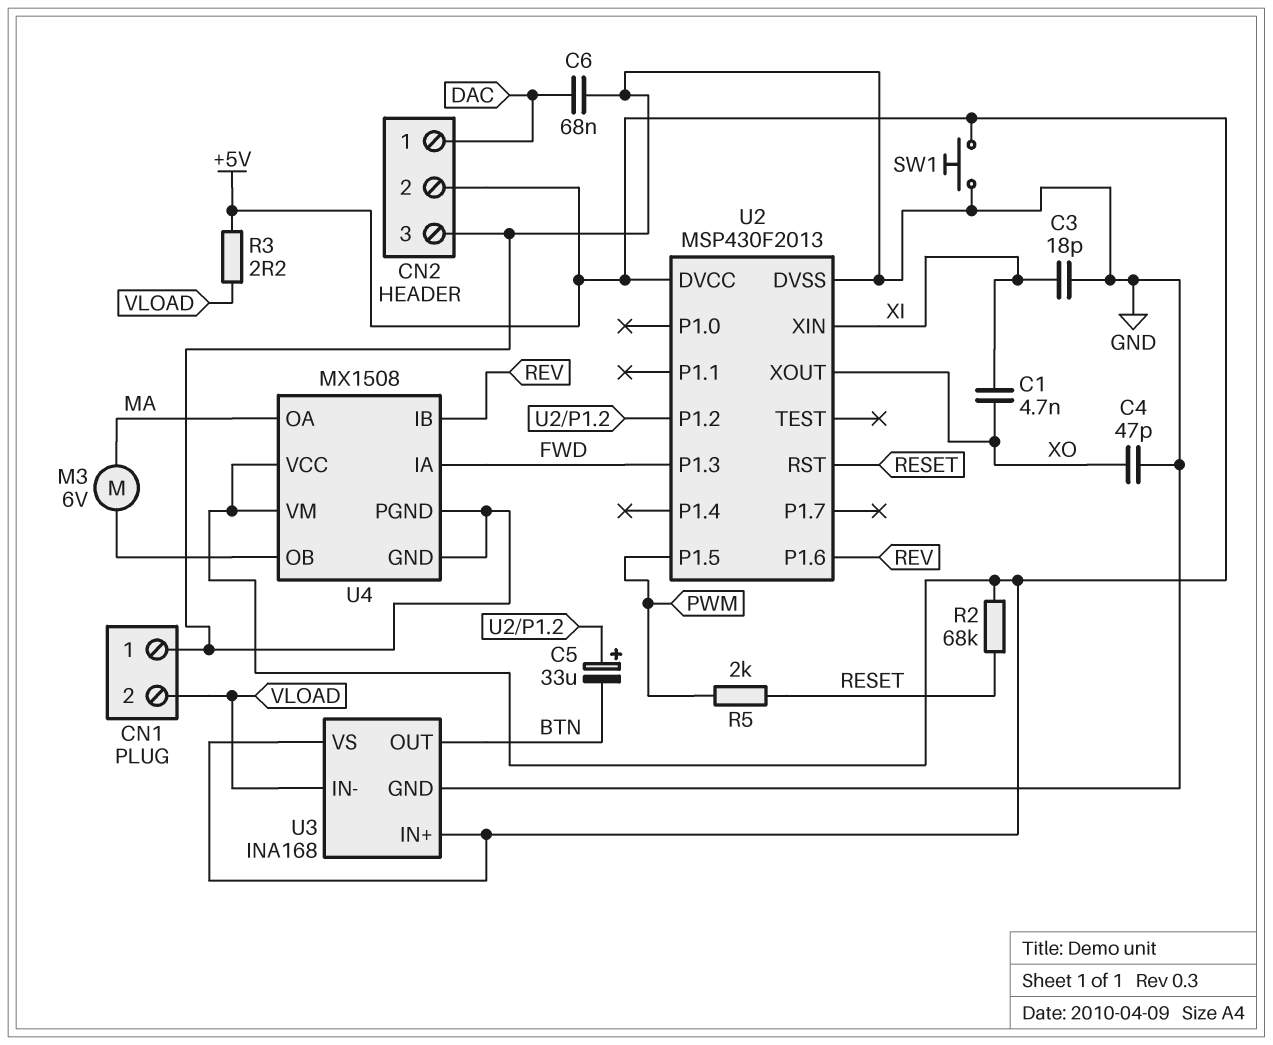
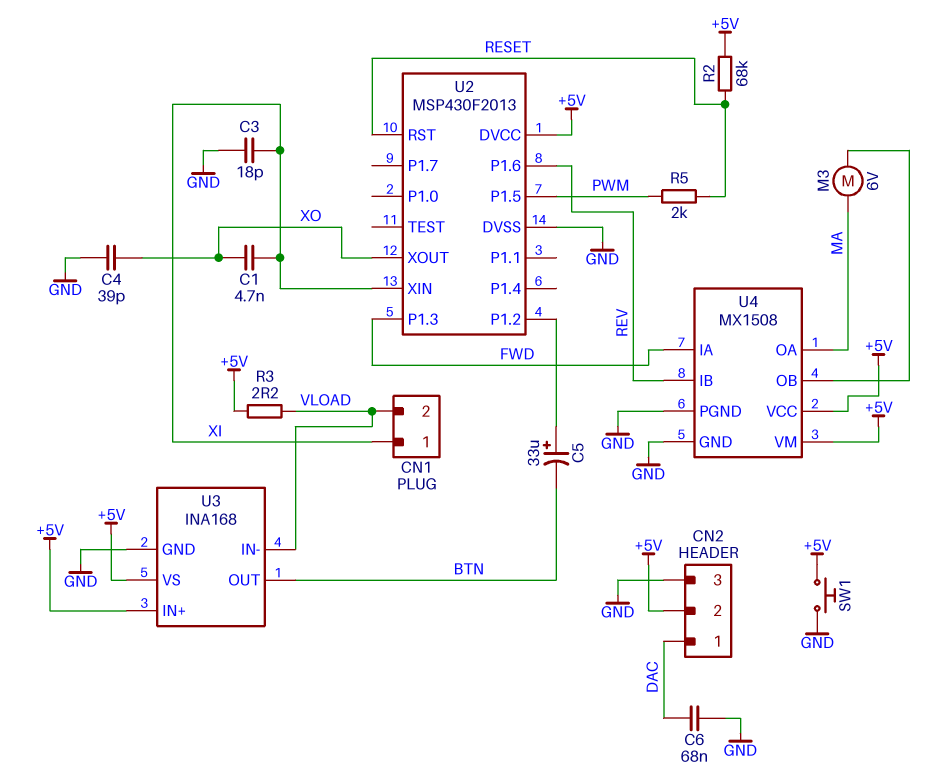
C4: 47pF (GND, XO) -> 39pF (GND, XO)
CN1 pin 1: GND -> XI

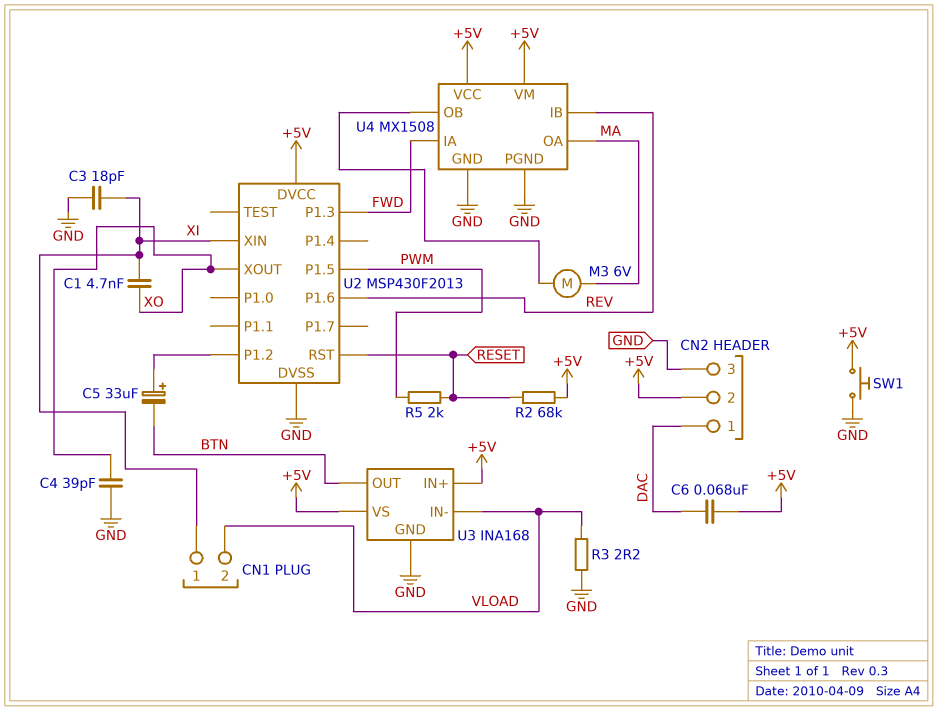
C6: 68nF (DAC, GND) -> 68nF (+5V, DAC)
R3: 2.2 (+5V, VLOAD) -> 2.2 (GND, VLOAD)

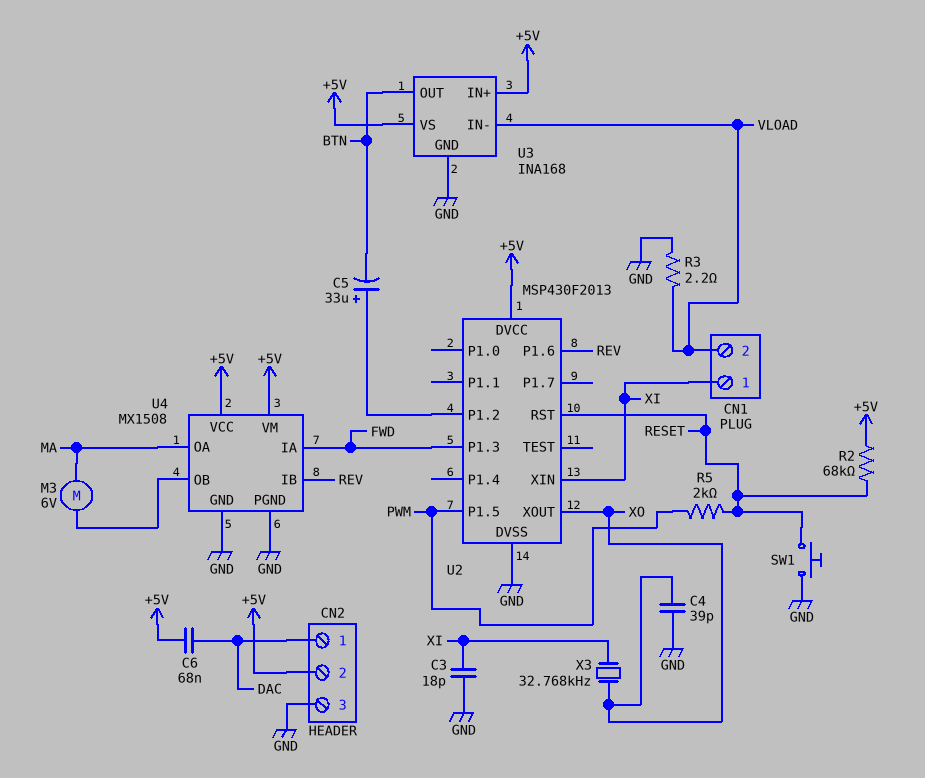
C1: 4.7nF (XI, XO) -> none
SW1: button (+5V, GND) -> button (GND, RESET)
X3: none -> 32.768kHz (XI, XO)

